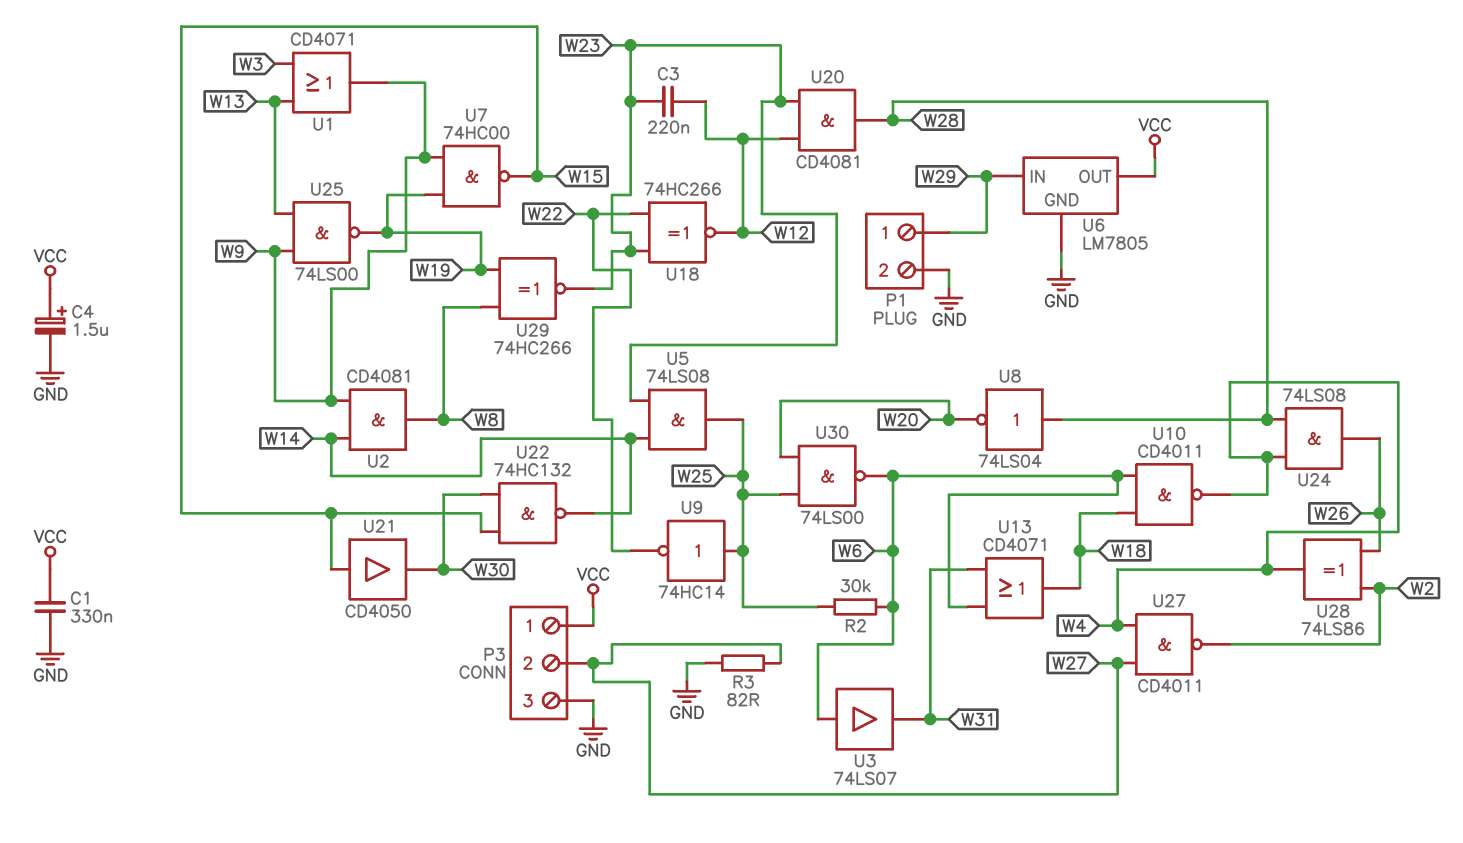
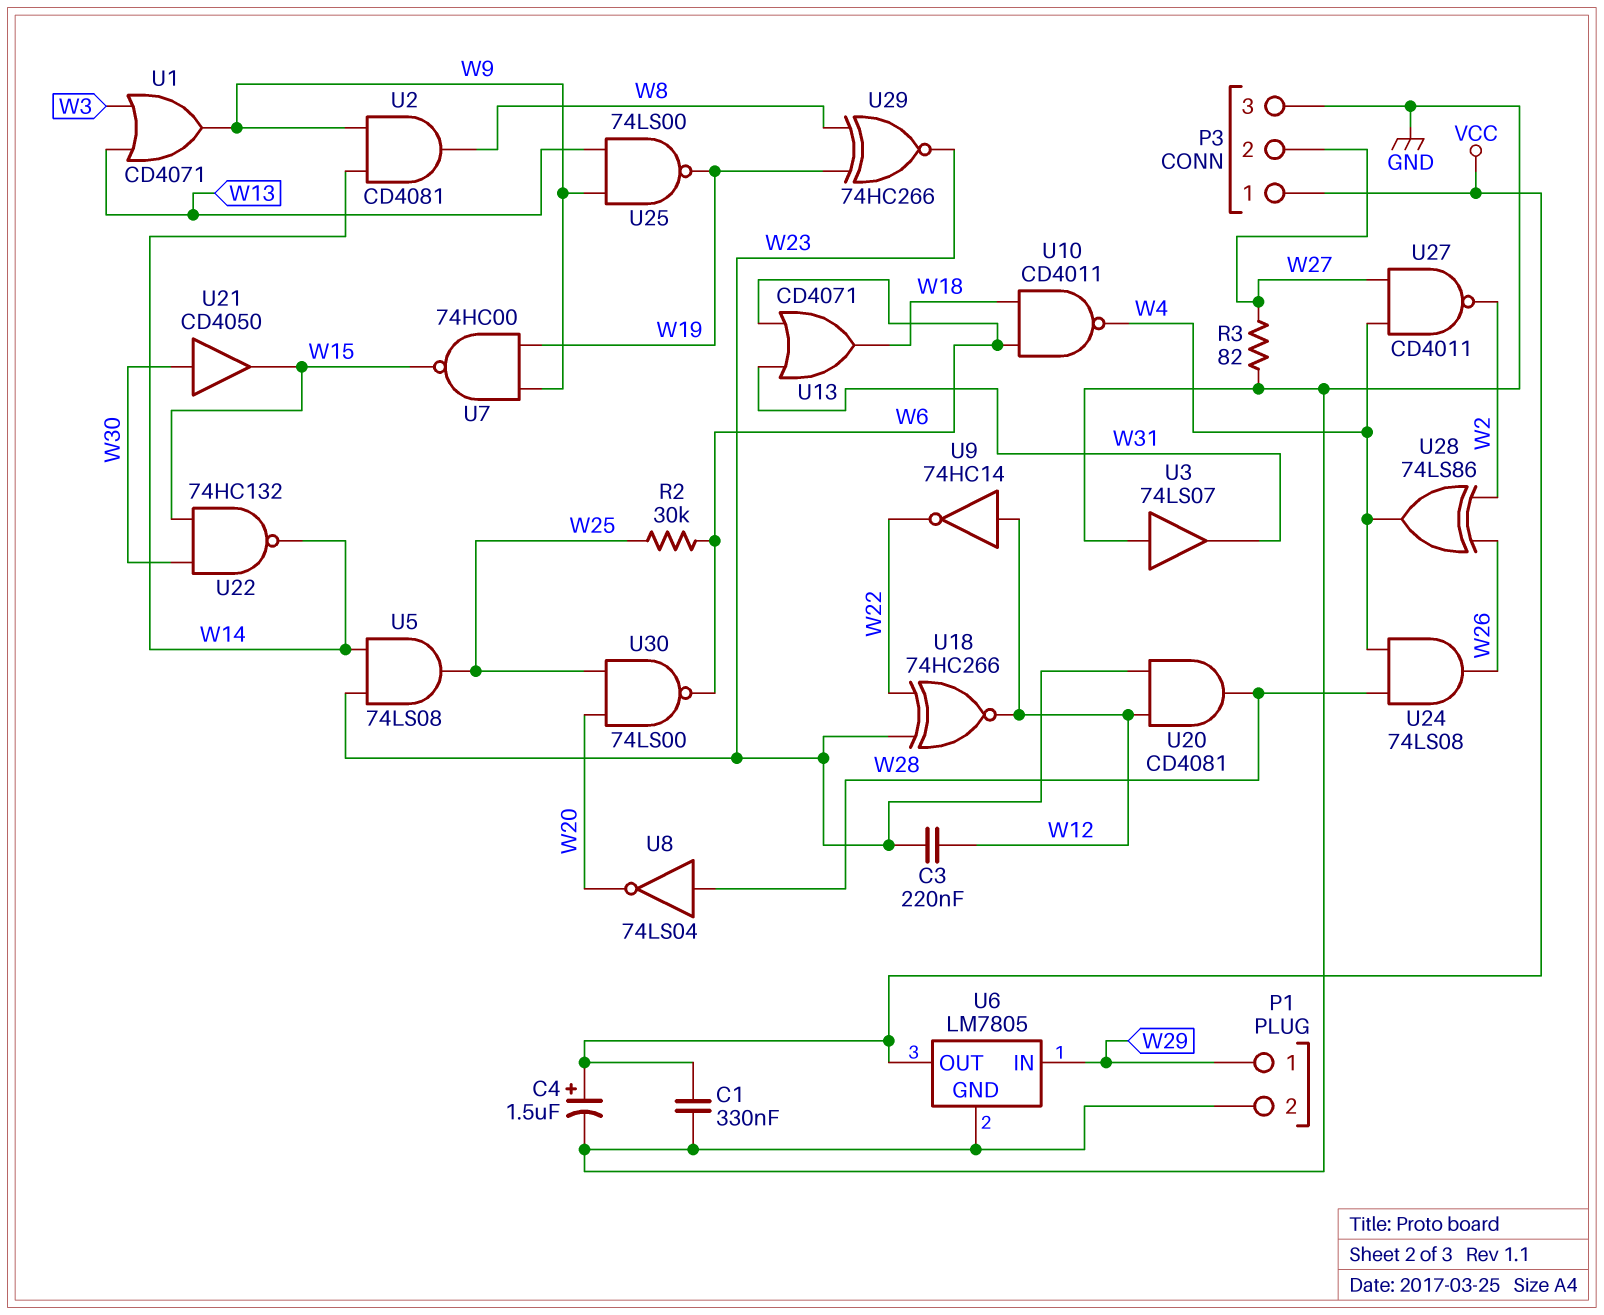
U3: buffer 74LS07 (in W6, out W31) -> buffer 74LS07 (in GND, out W31)
U9: NOT 74HC14 (in W25, out W22) -> NOT 74HC14 (in W12, out W22)
U21: buffer CD4050 (in W15, out W30) -> buffer CD4050 (in W30, out W15)

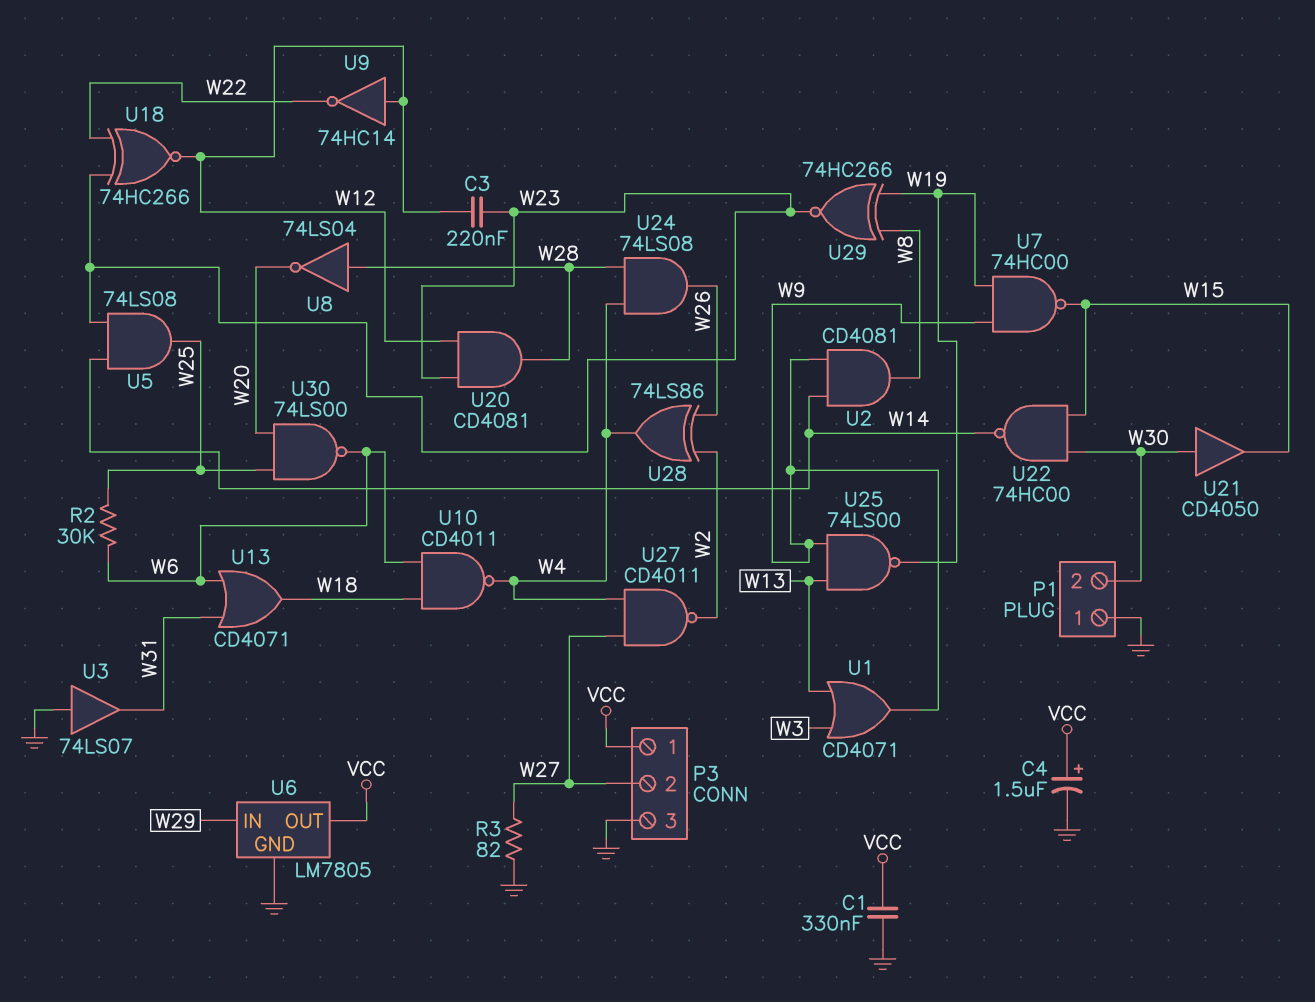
P1 pin 1: W29 -> GND
P1 pin 2: GND -> W30
U22: NAND 74HC132 (in W15, in W30, out W14) -> NAND 74HC00 (in W15, in W30, out W14)

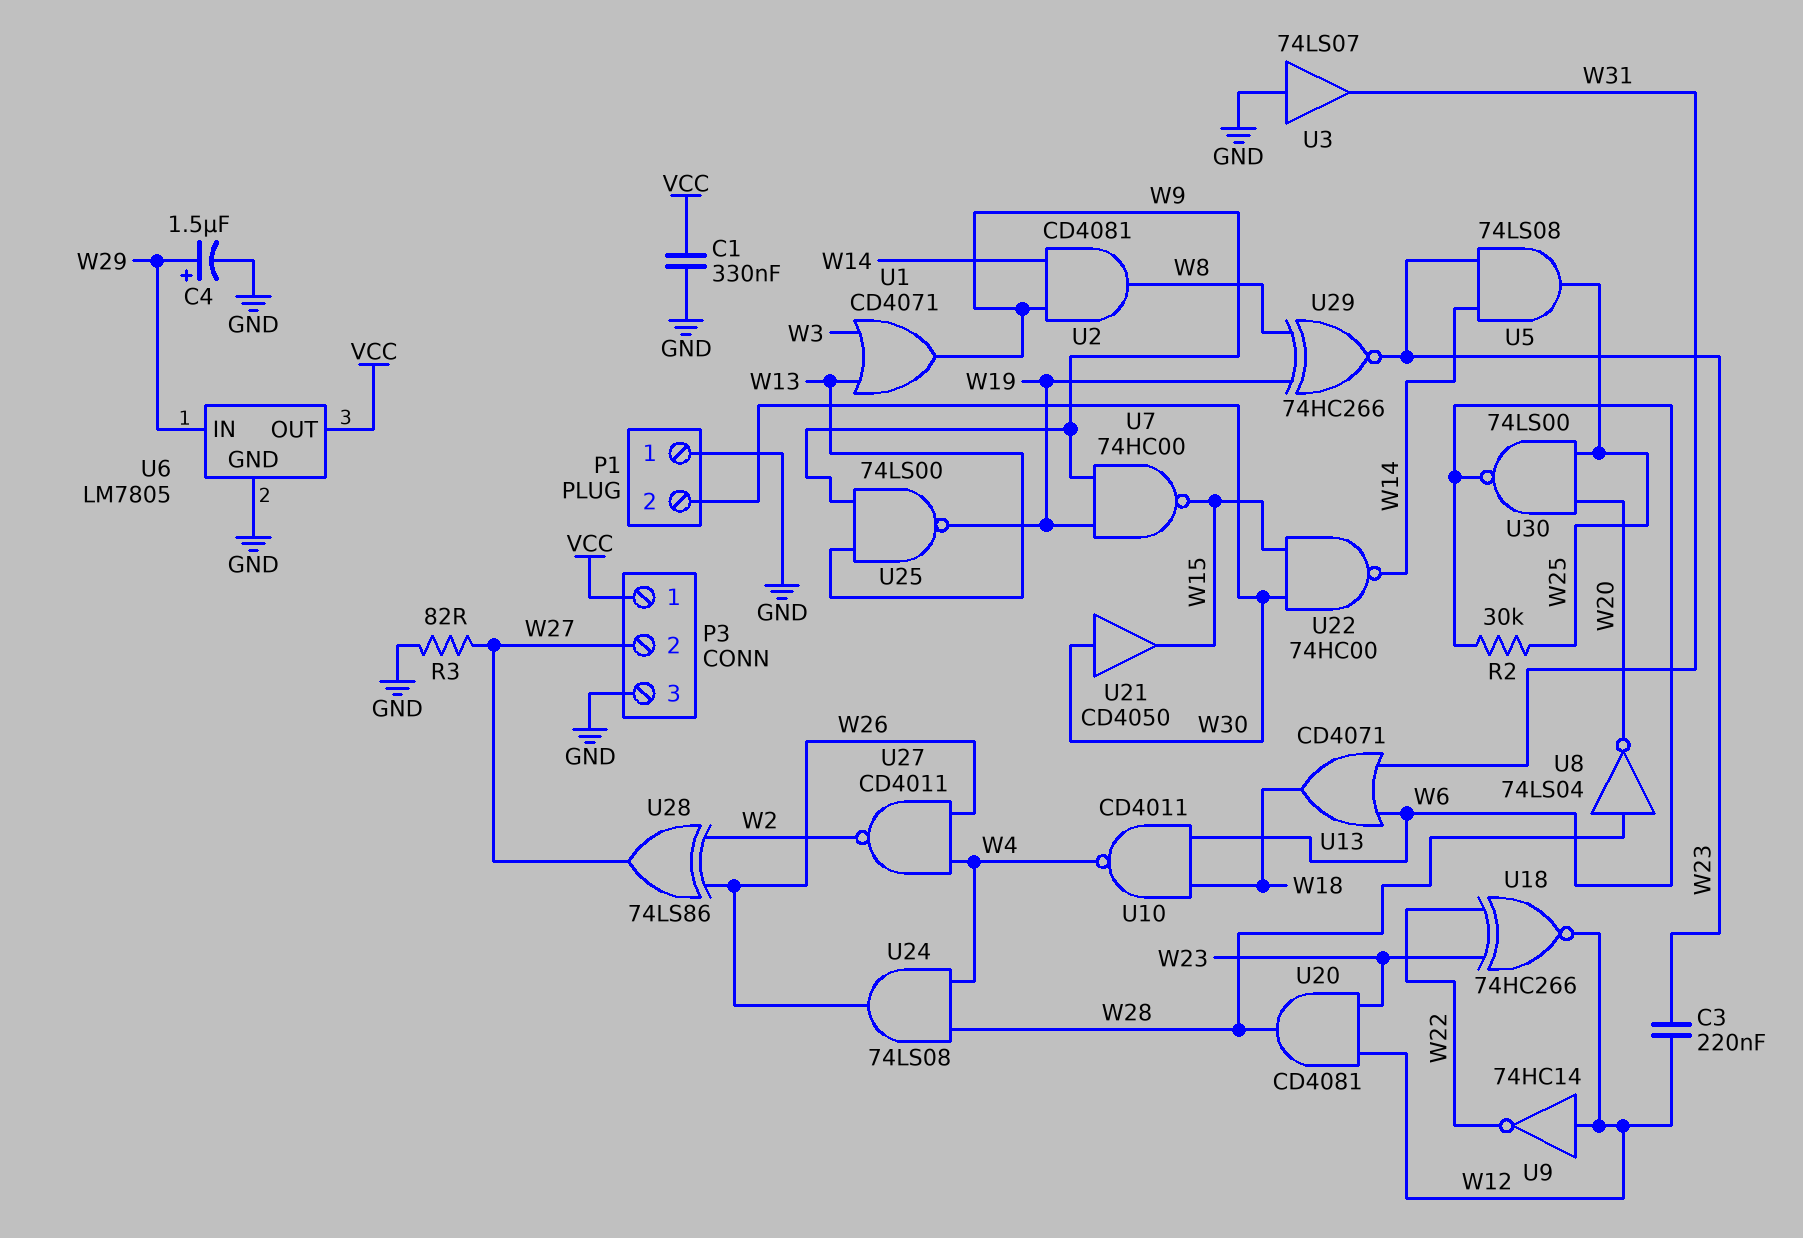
C4: 1.5uF (plus VCC, minus GND) -> 1.5uF (plus W29, minus GND)
U27: NAND CD4011 (in W4, in W27, out W2) -> NAND CD4011 (in W4, in W26, out W2)
U28: XOR 74LS86 (in W2, in W26, out W4) -> XOR 74LS86 (in W2, in W26, out W27)

